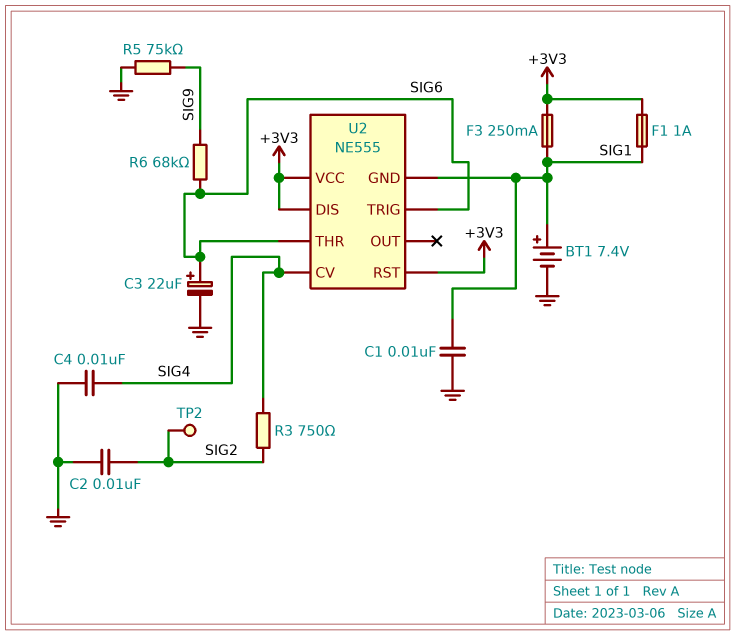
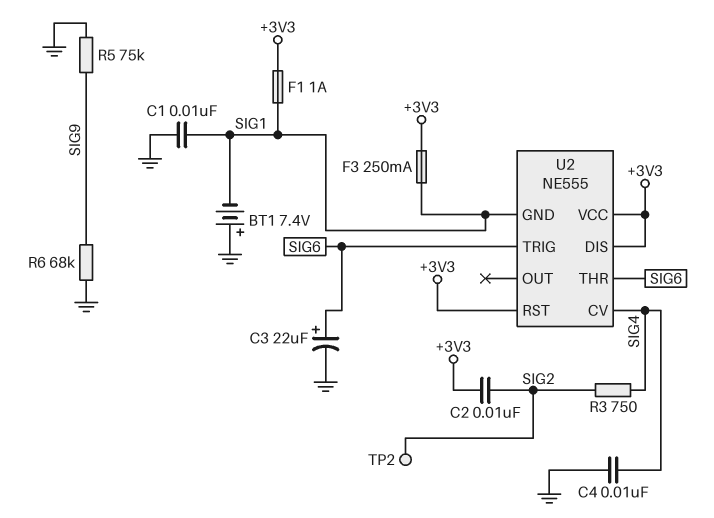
BT1: 7.4V (plus SIG1, minus GND) -> 7.4V (plus GND, minus SIG1)
C2: 10nF (GND, SIG2) -> 10nF (+3V3, SIG2)
R6: 68k (SIG6, SIG9) -> 68k (GND, SIG9)

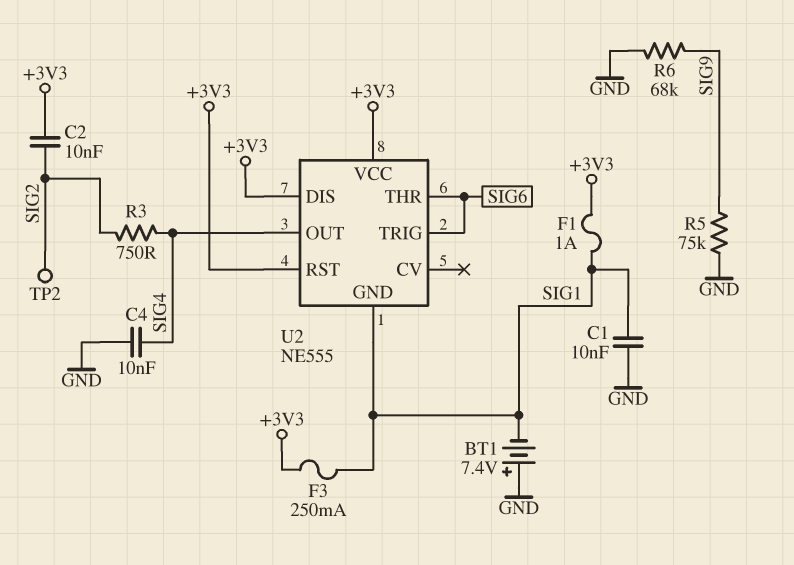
C3: 22uF (plus SIG6, minus GND) -> none
U2 pin CV: SIG4 -> none
U2 pin OUT: none -> SIG4

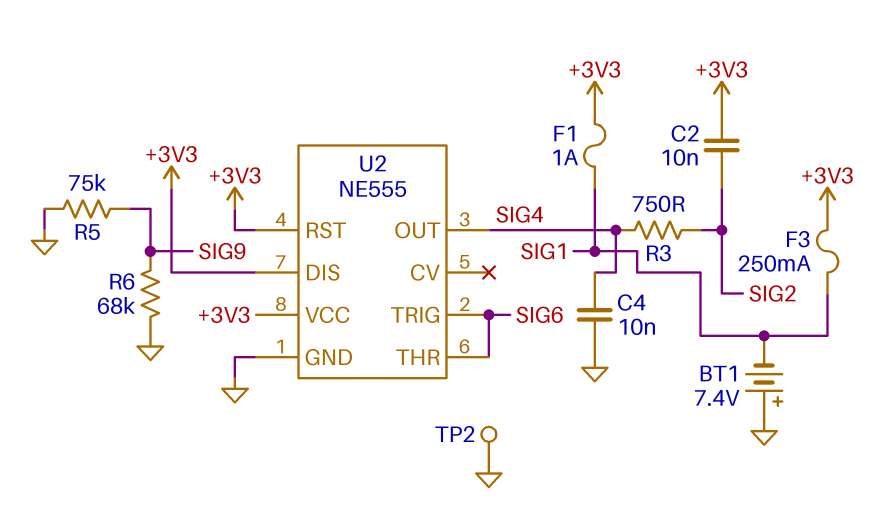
C1: 10nF (GND, SIG1) -> none
TP2: test point (SIG2) -> test point (GND)
U2 pin GND: SIG1 -> GND

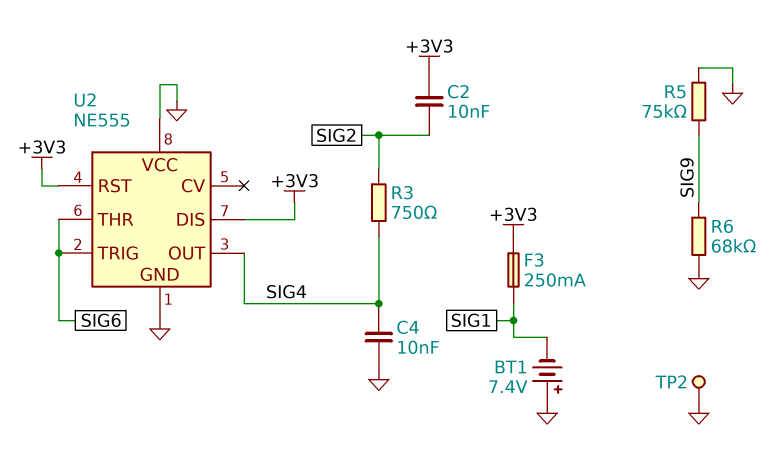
F1: 1A (+3V3, SIG1) -> none
U2 pin VCC: +3V3 -> GND

